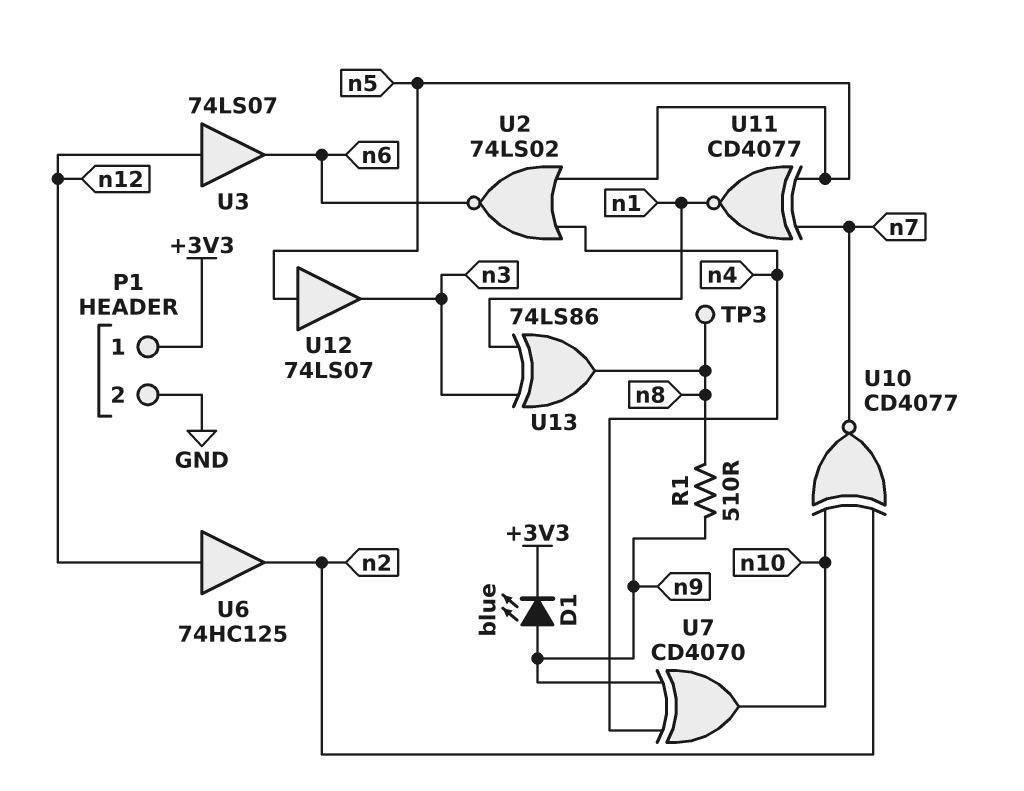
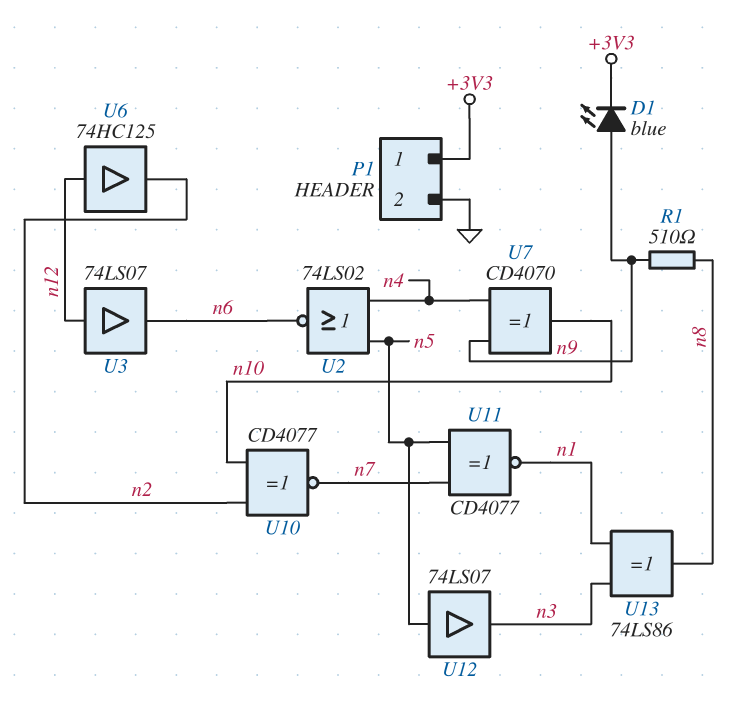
TP3: test point (n8) -> none

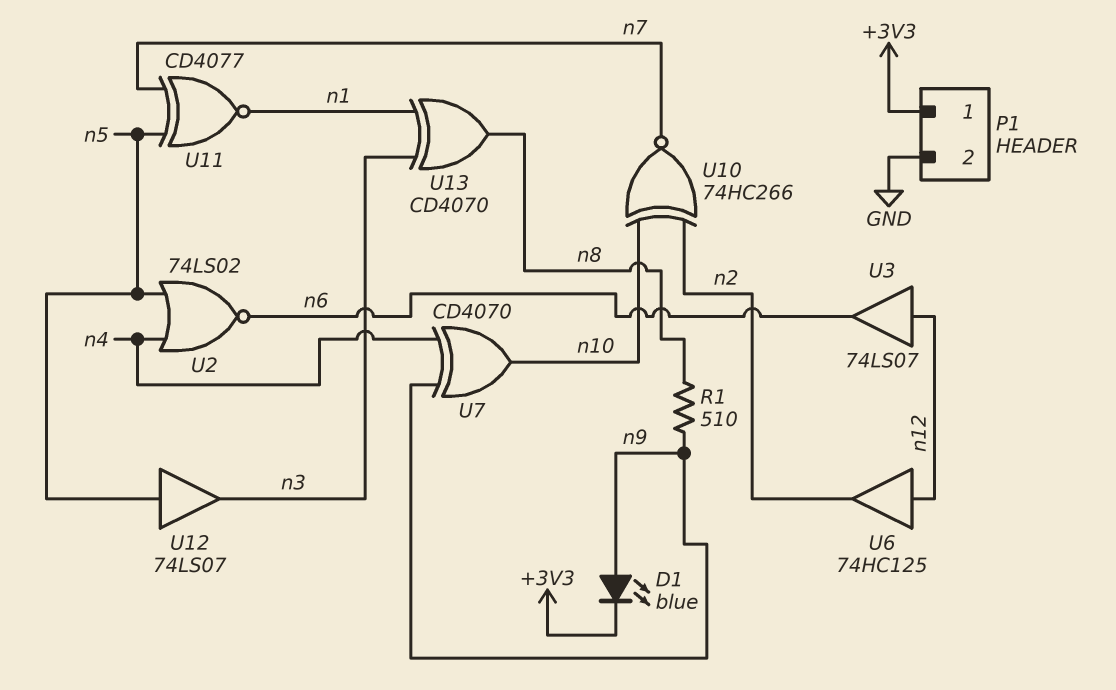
U10: XNOR CD4077 (in n2, in n10, out n7) -> XNOR 74HC266 (in n2, in n10, out n7)
U13: XOR 74LS86 (in n1, in n3, out n8) -> XOR CD4070 (in n1, in n3, out n8)

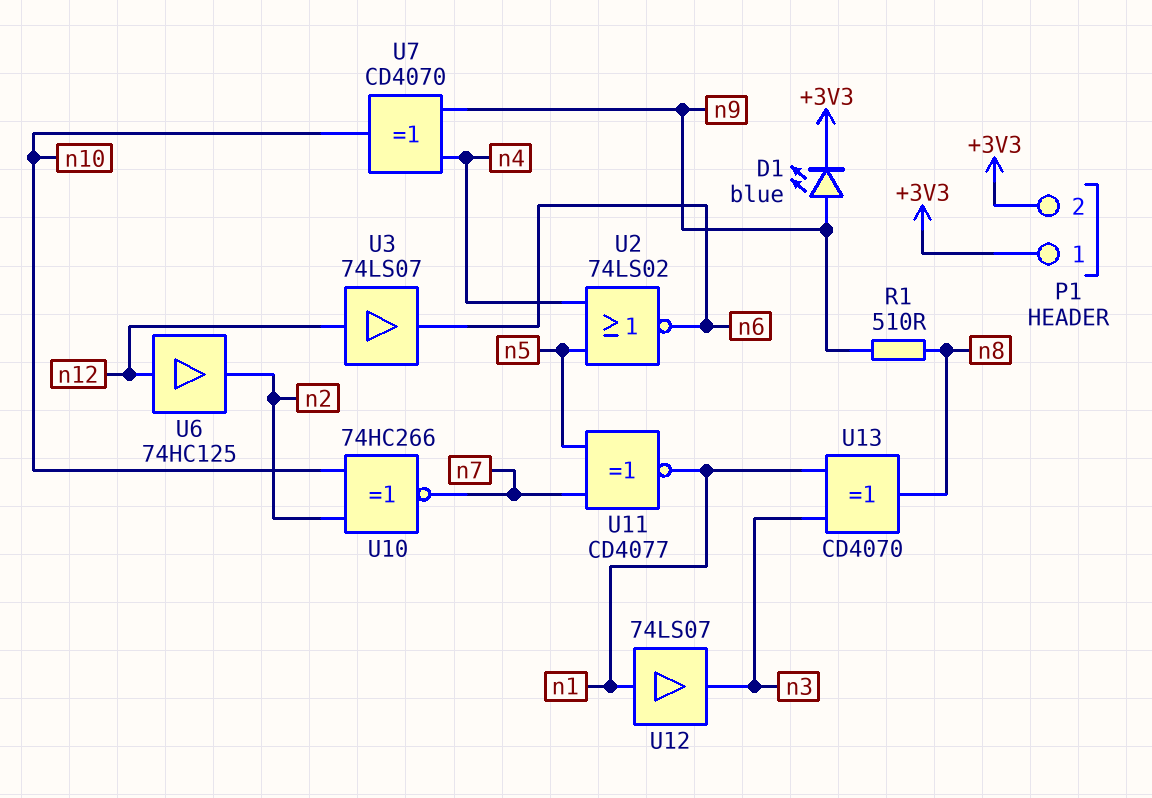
P1 pin 2: GND -> +3V3
U12: buffer 74LS07 (in n5, out n3) -> buffer 74LS07 (in n1, out n3)

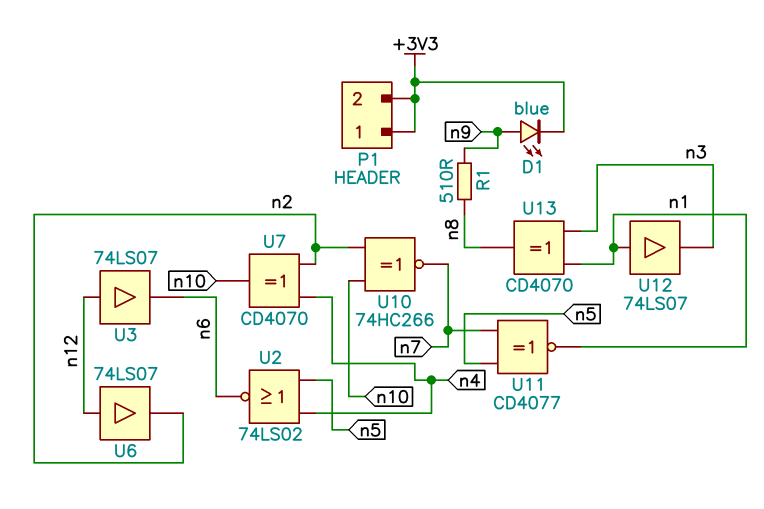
U6: buffer 74HC125 (in n12, out n2) -> buffer 74LS07 (in n12, out n2)
U7: XOR CD4070 (in n4, in n9, out n10) -> XOR CD4070 (in n2, in n4, out n10)

